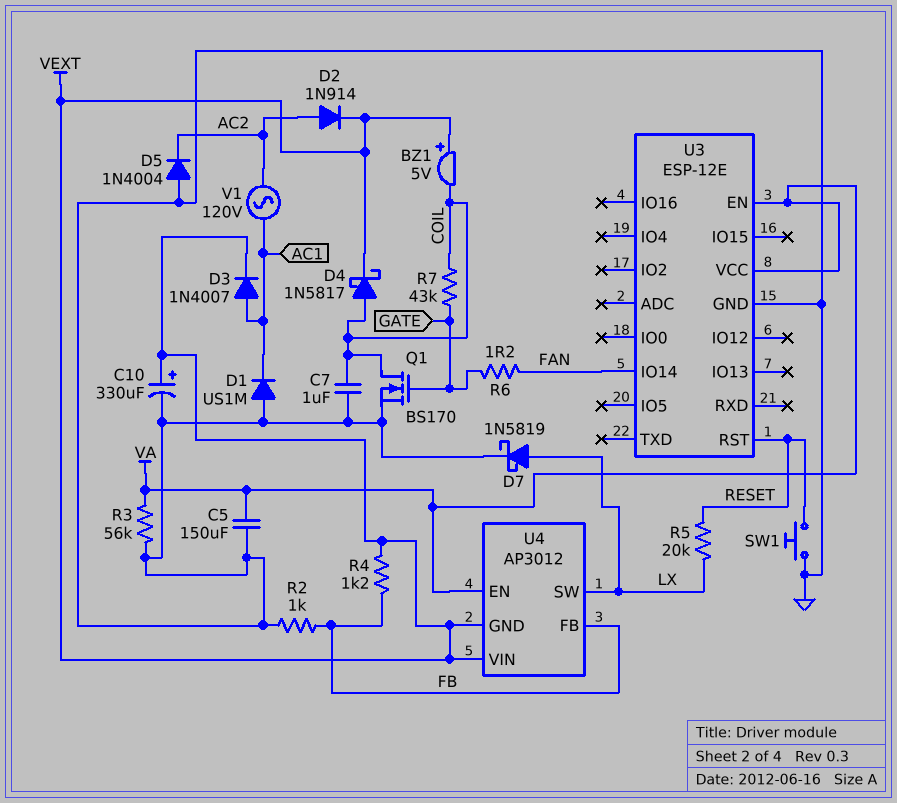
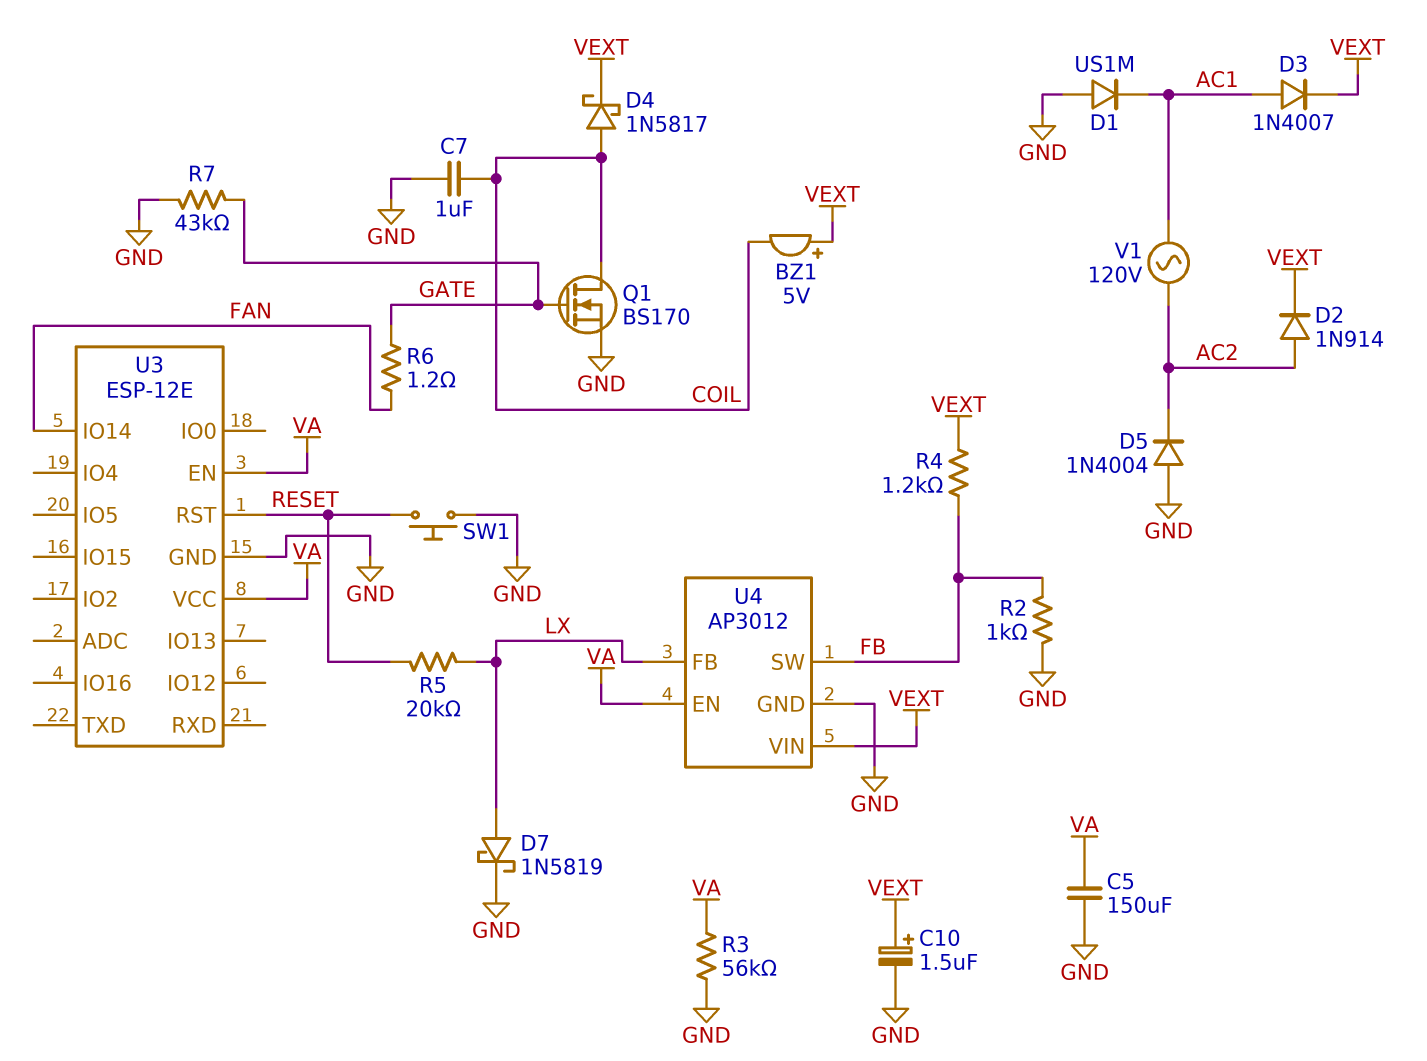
C10: 330uF (plus VEXT, minus GND) -> 1.5uF (plus VEXT, minus GND)
R7: 43k (COIL, GATE) -> 43k (GATE, GND)
U4 pin FB: FB -> LX
U4 pin GND: VEXT -> GND
U4 pin SW: LX -> FB

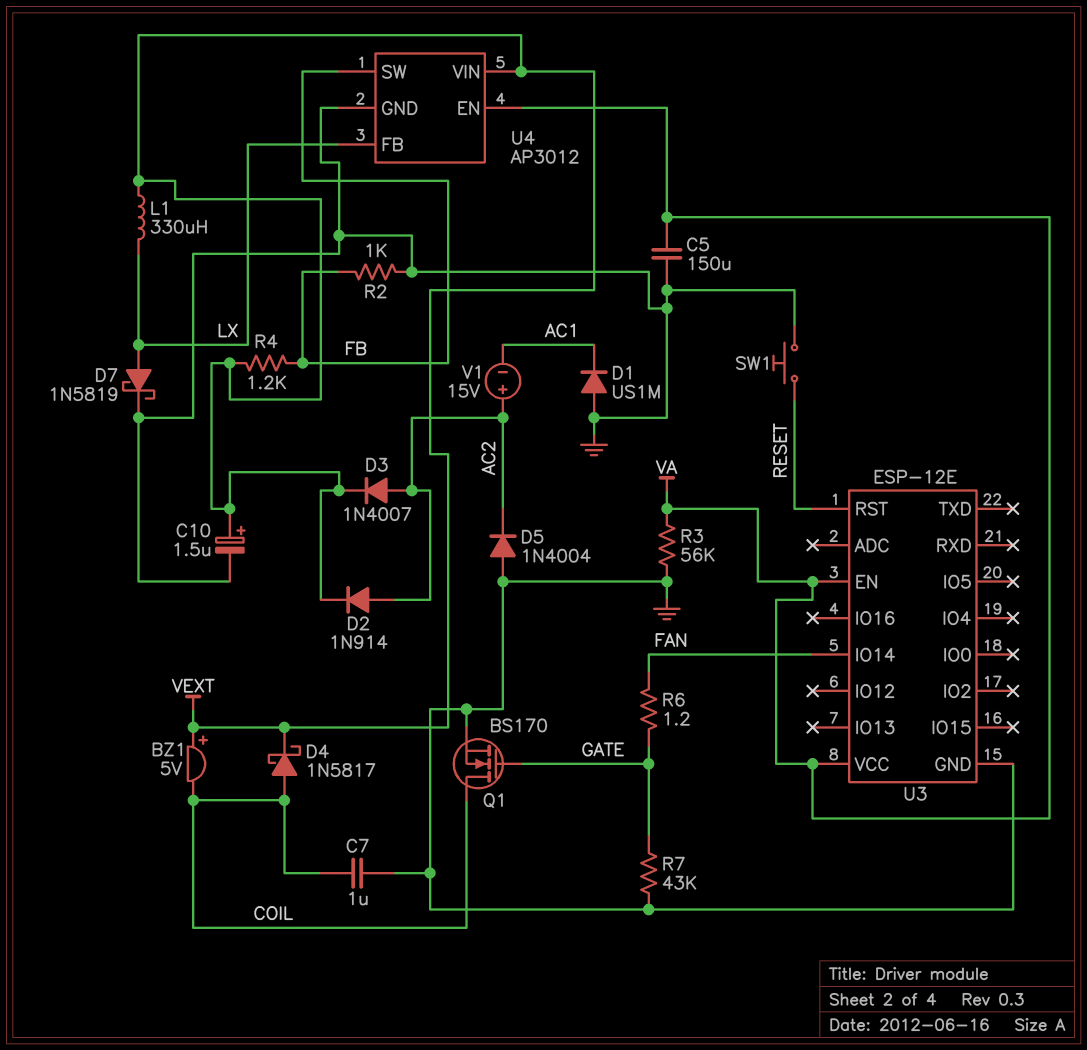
D3: diode 1N4007 (A AC1, K VEXT) -> diode 1N4007 (A AC2, K VEXT)
L1: none -> 330uH (LX, VEXT)
R5: 20k (LX, RESET) -> none
V1: AC 120V (AC1, AC2) -> 15V (plus AC2, minus AC1)

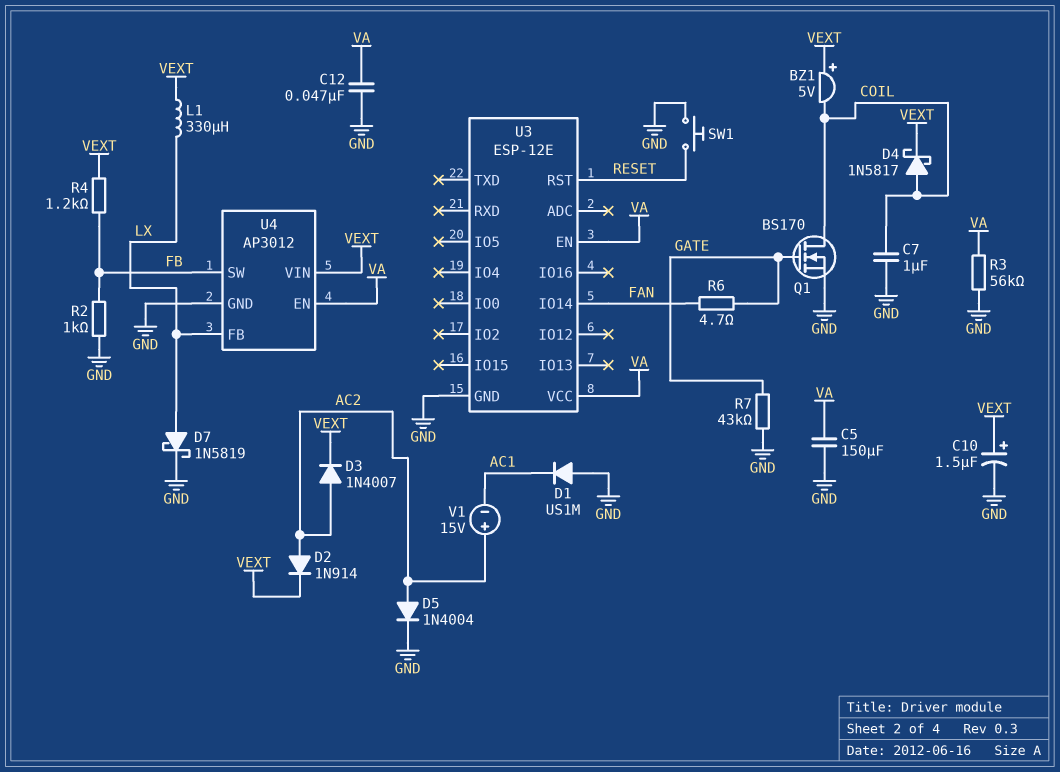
C12: none -> 47nF (GND, VA)
D5: diode 1N4004 (A GND, K AC2) -> diode 1N4004 (A AC2, K GND)
R6: 1.2 (FAN, GATE) -> 4.7 (FAN, GATE)

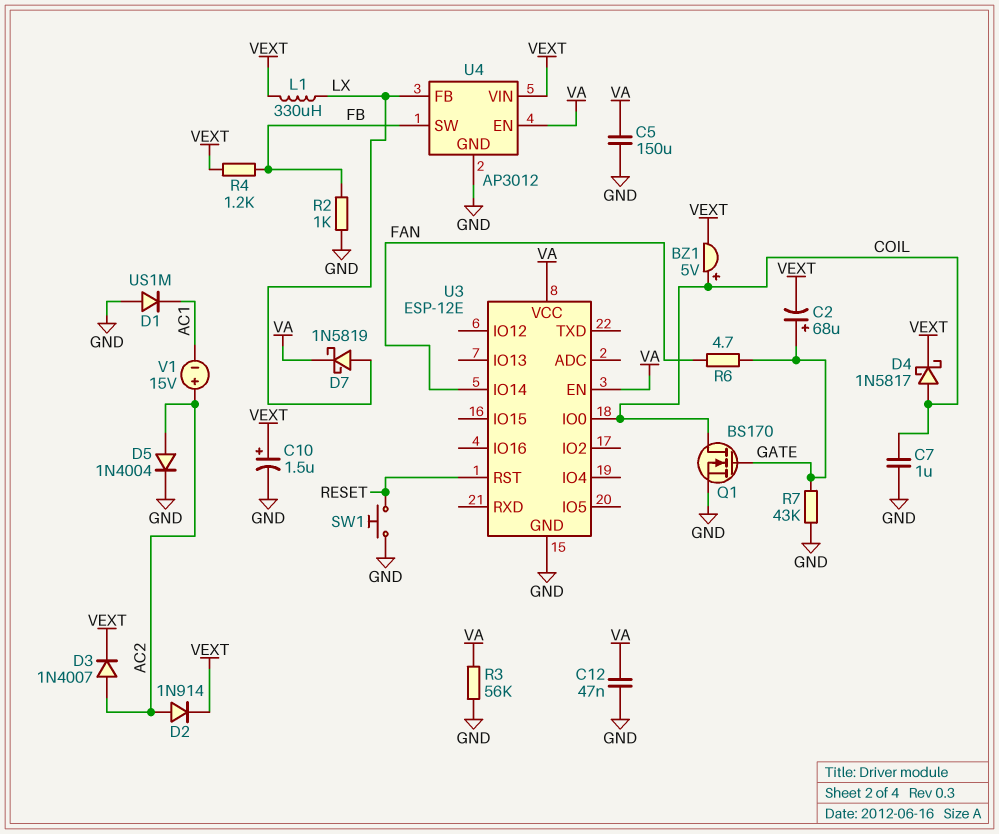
BZ1: buzzer 5V (plus VEXT, minus COIL) -> buzzer 5V (plus COIL, minus VEXT)
C2: none -> 68uF (plus GATE, minus VEXT)
D7: schottky 1N5819 (A LX, K GND) -> schottky 1N5819 (A LX, K VA)
U3 pin IO0: none -> COIL

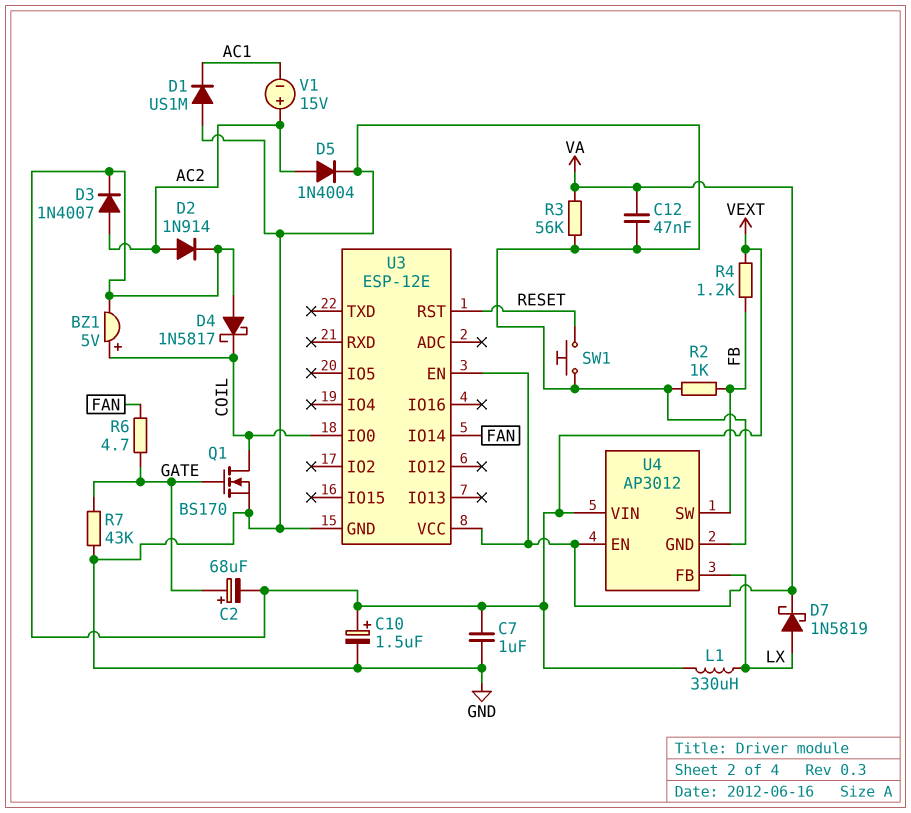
C5: 150uF (GND, VA) -> none
C7: 1uF (COIL, GND) -> 1uF (GND, VEXT)
D4: schottky 1N5817 (A COIL, K VEXT) -> schottky 1N5817 (A VEXT, K COIL)

